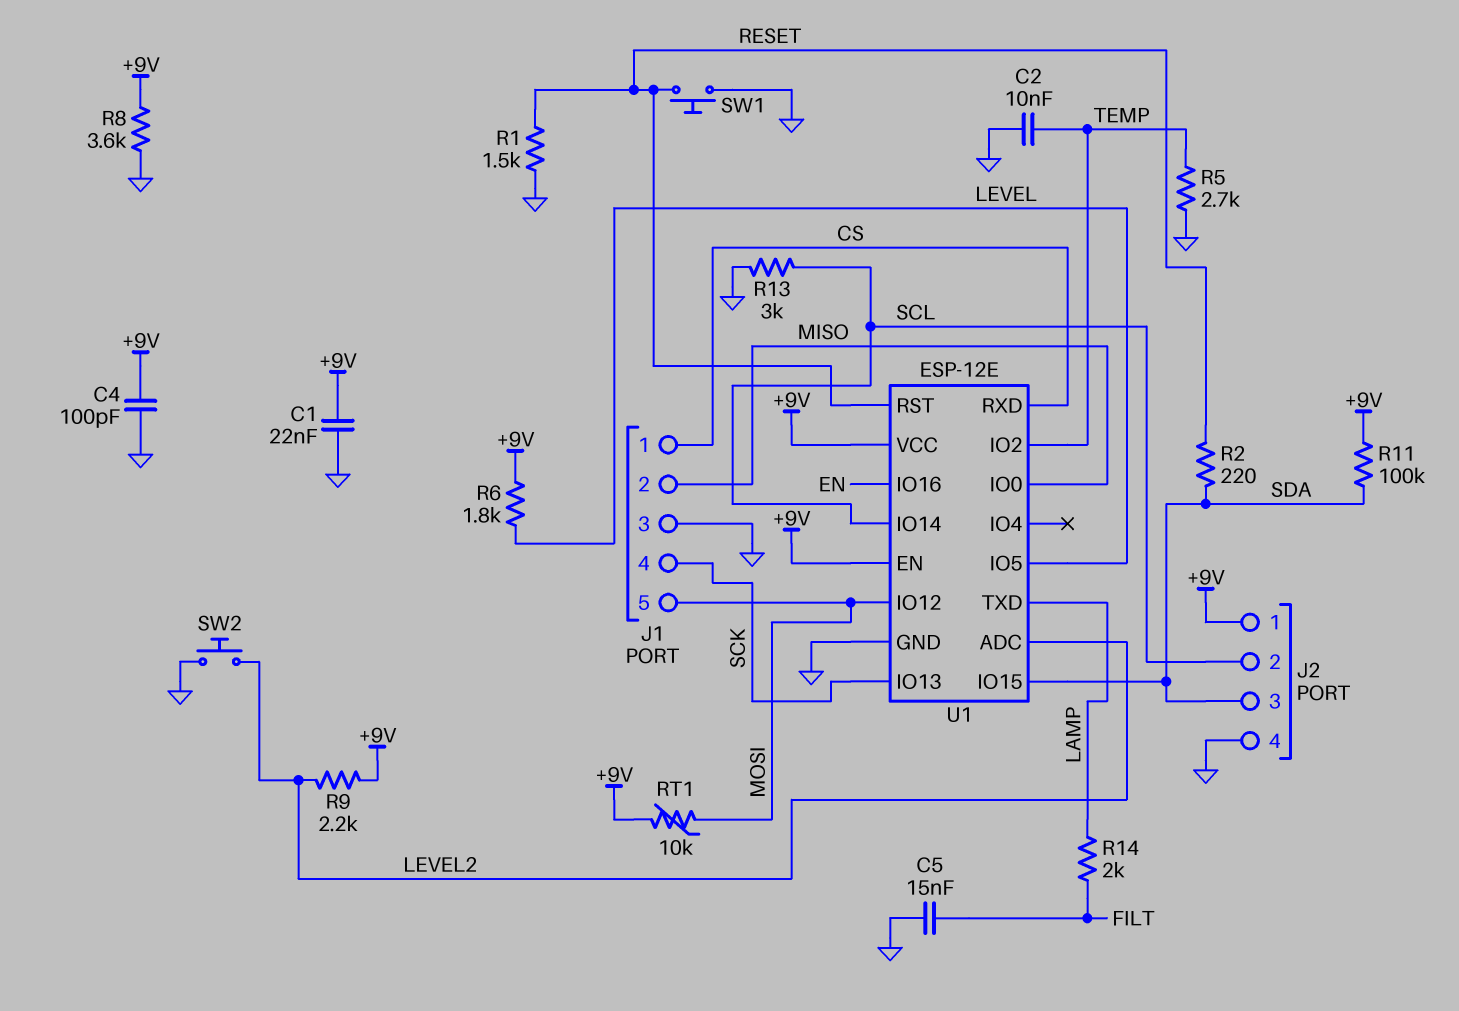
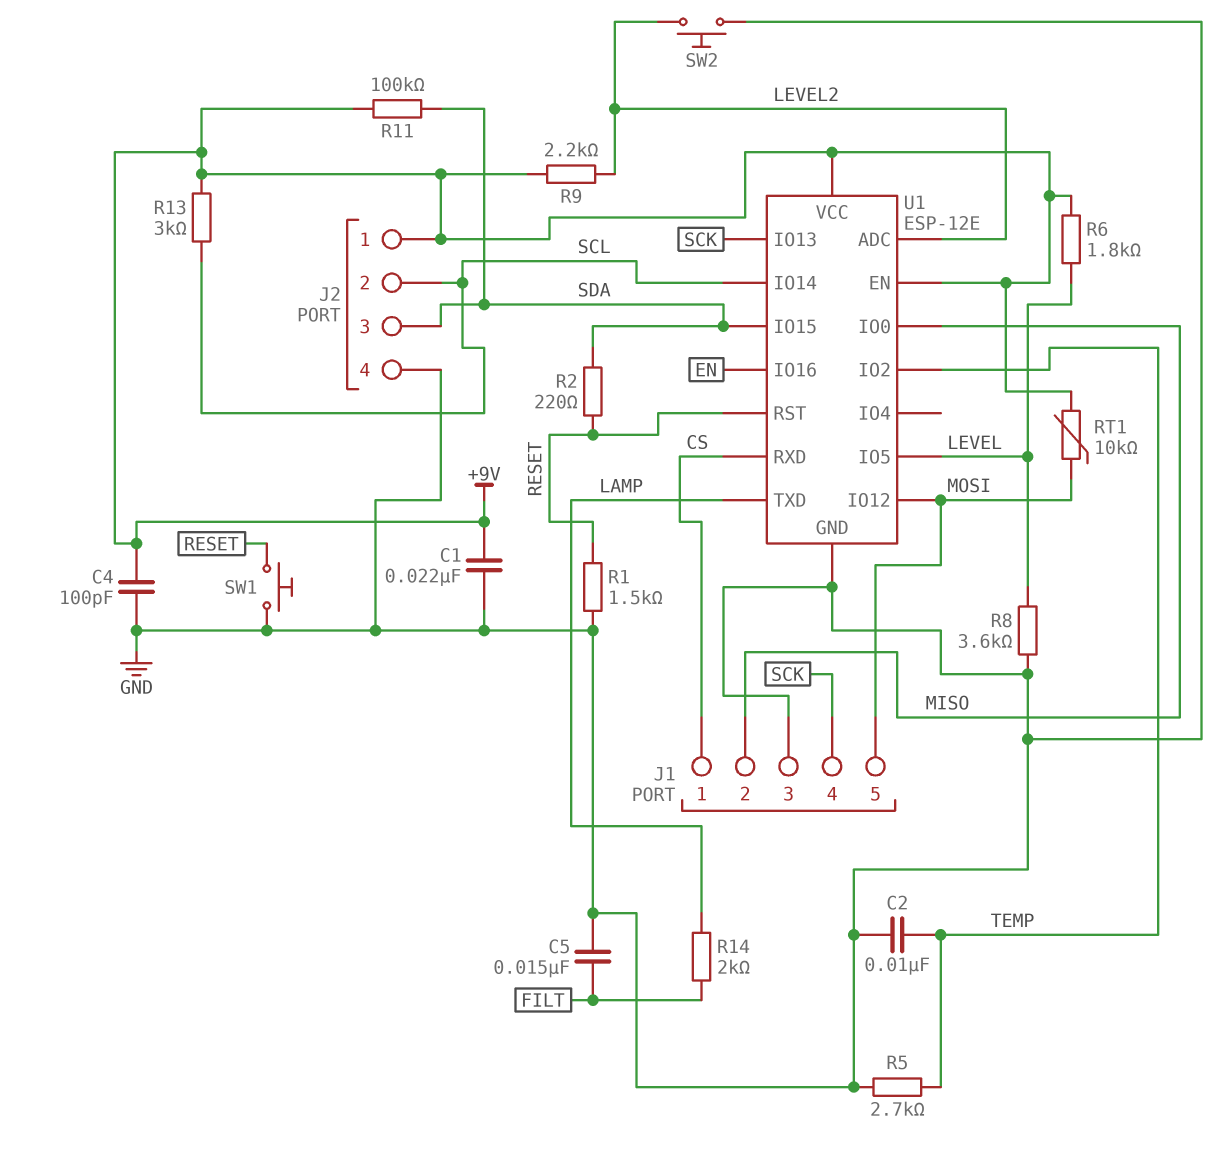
R8: 3.6k (+9V, GND) -> 3.6k (GND, LEVEL)
R13: 3k (GND, SCL) -> 3k (+9V, SCL)

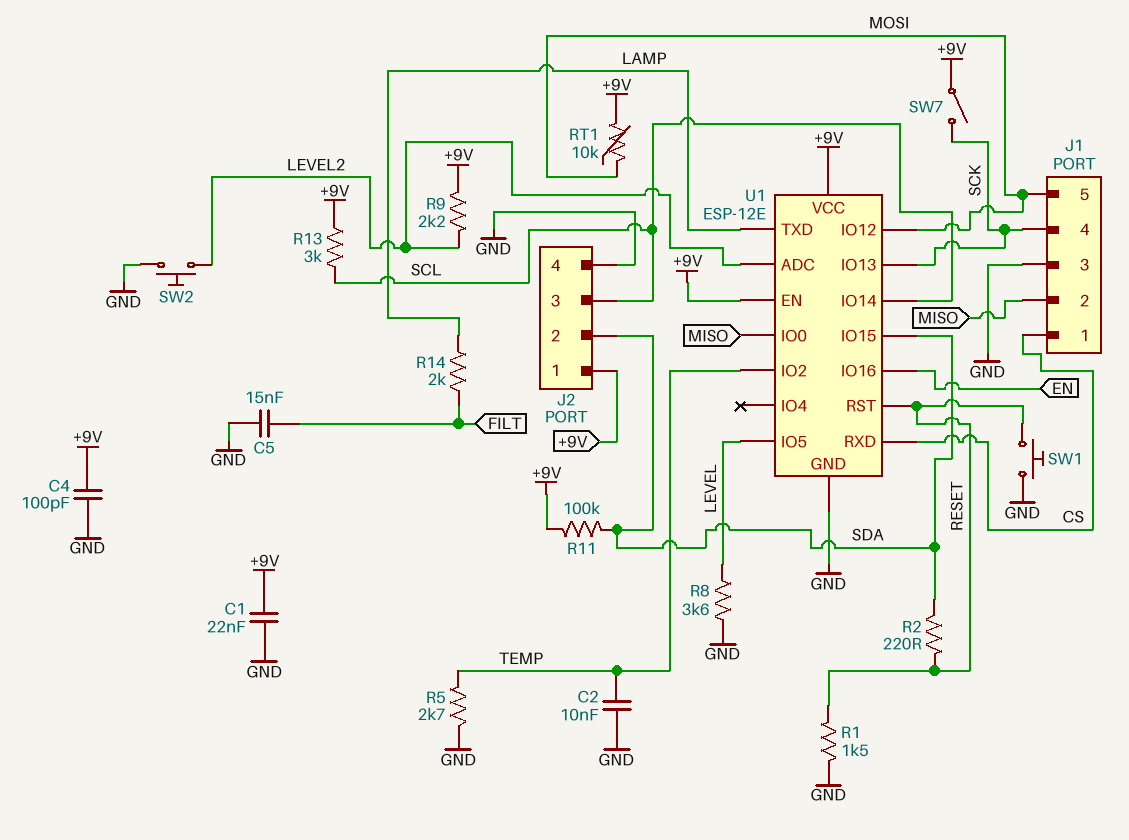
J2 pin 2: SCL -> SDA
J2 pin 3: SDA -> SCL
R6: 1.8k (+9V, LEVEL) -> none
SW7: none -> switch (+9V, SCK)

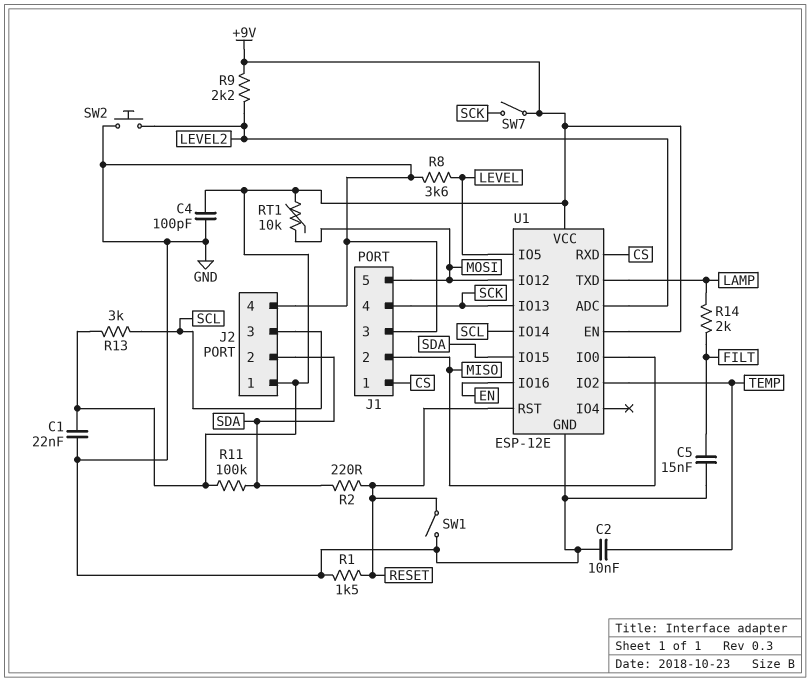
R5: 2.7k (GND, TEMP) -> none
SW1: button (GND, RESET) -> switch (GND, RESET)

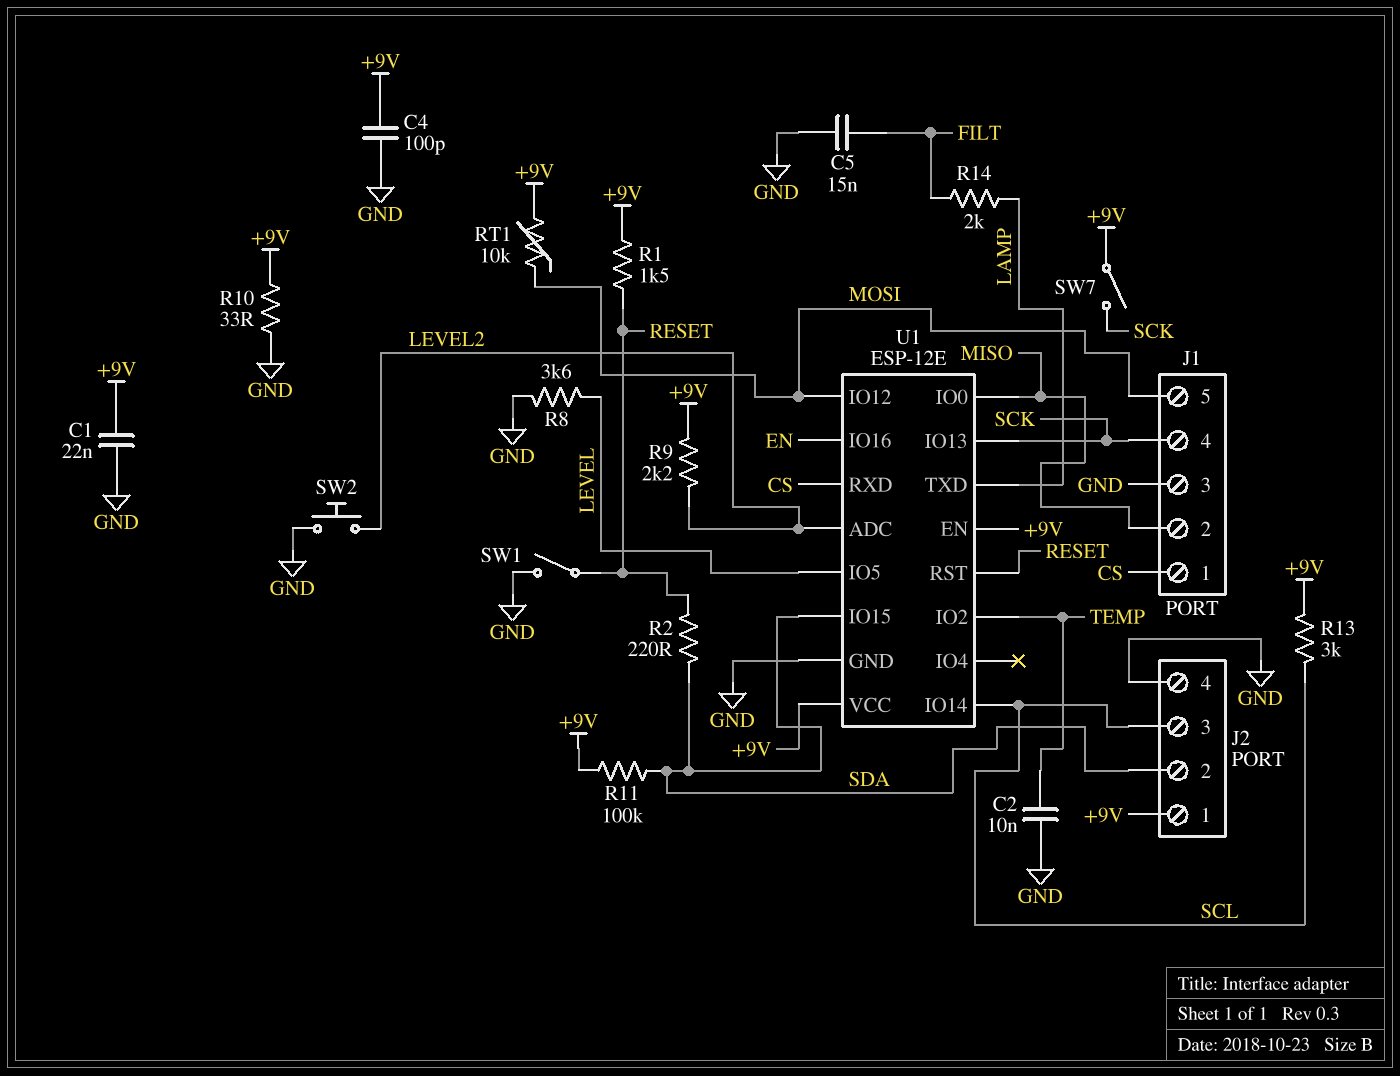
R1: 1.5k (GND, RESET) -> 1.5k (+9V, RESET)
R10: none -> 33 (+9V, GND)

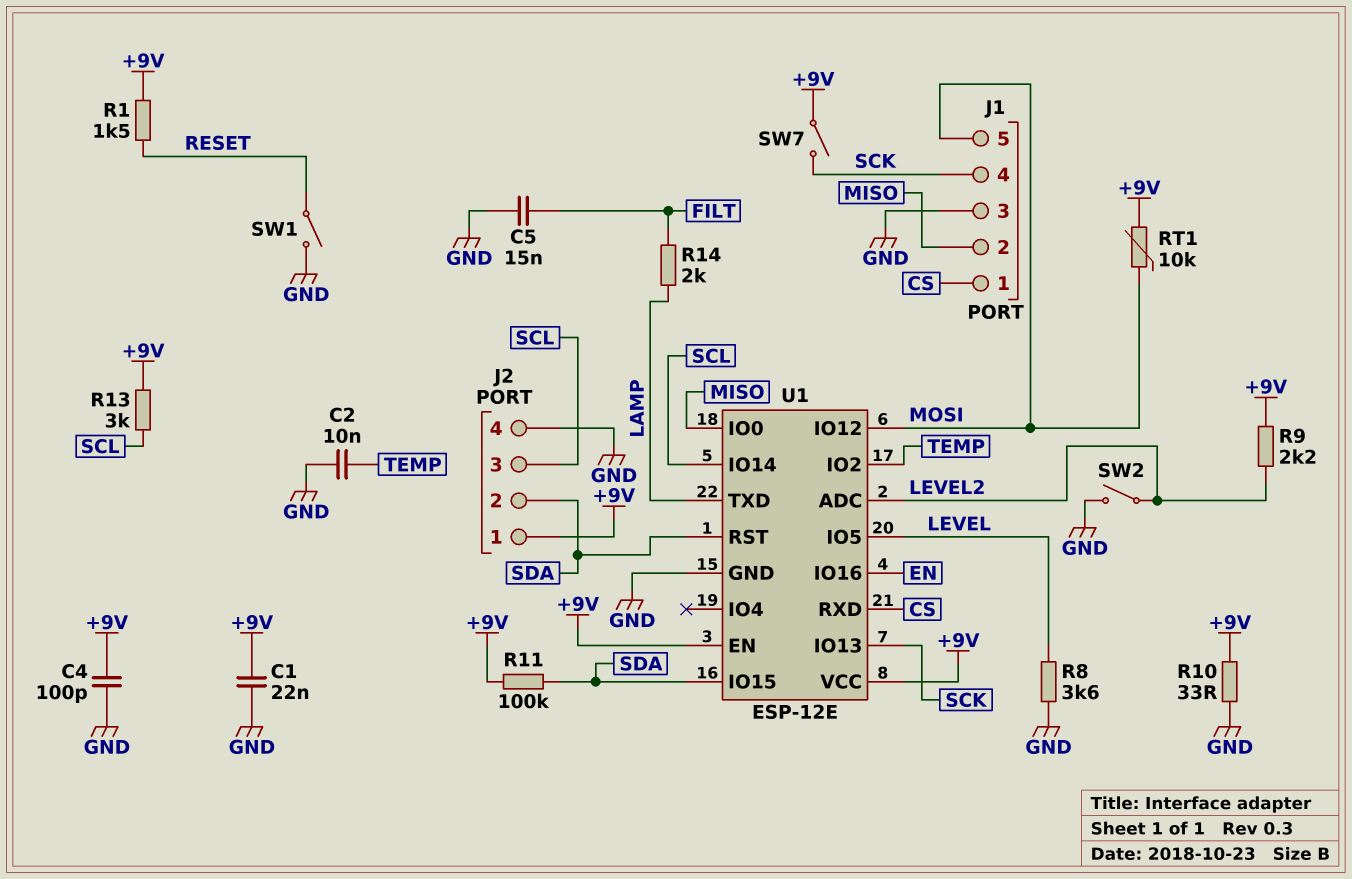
R2: 220 (RESET, SDA) -> none
SW2: button (GND, LEVEL2) -> switch (GND, LEVEL2)
U1 pin RST: RESET -> SDA

